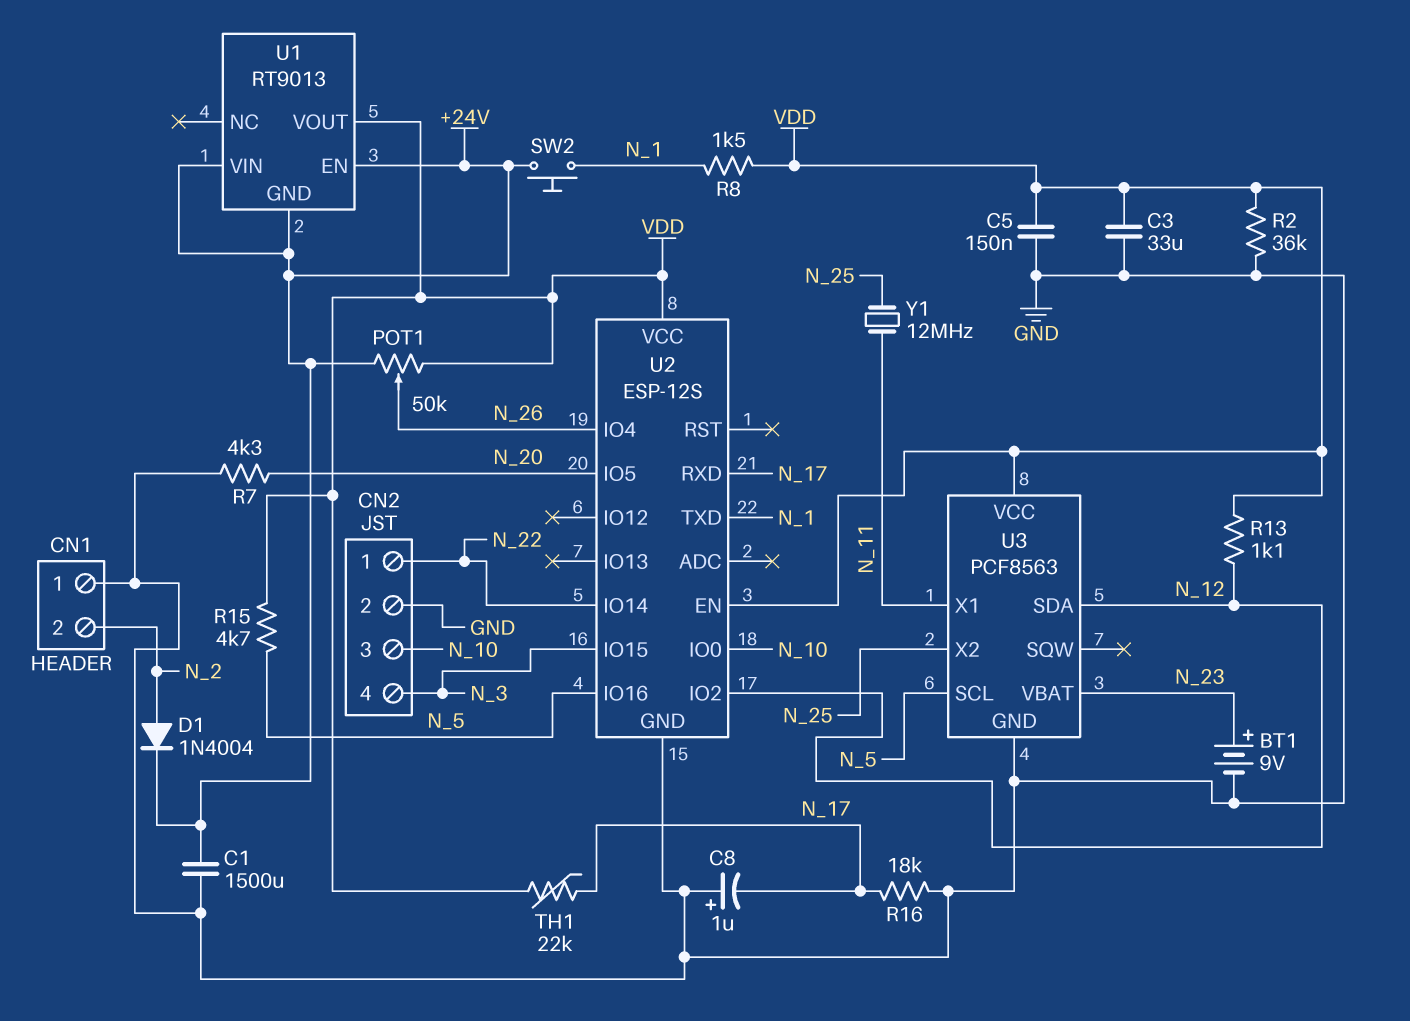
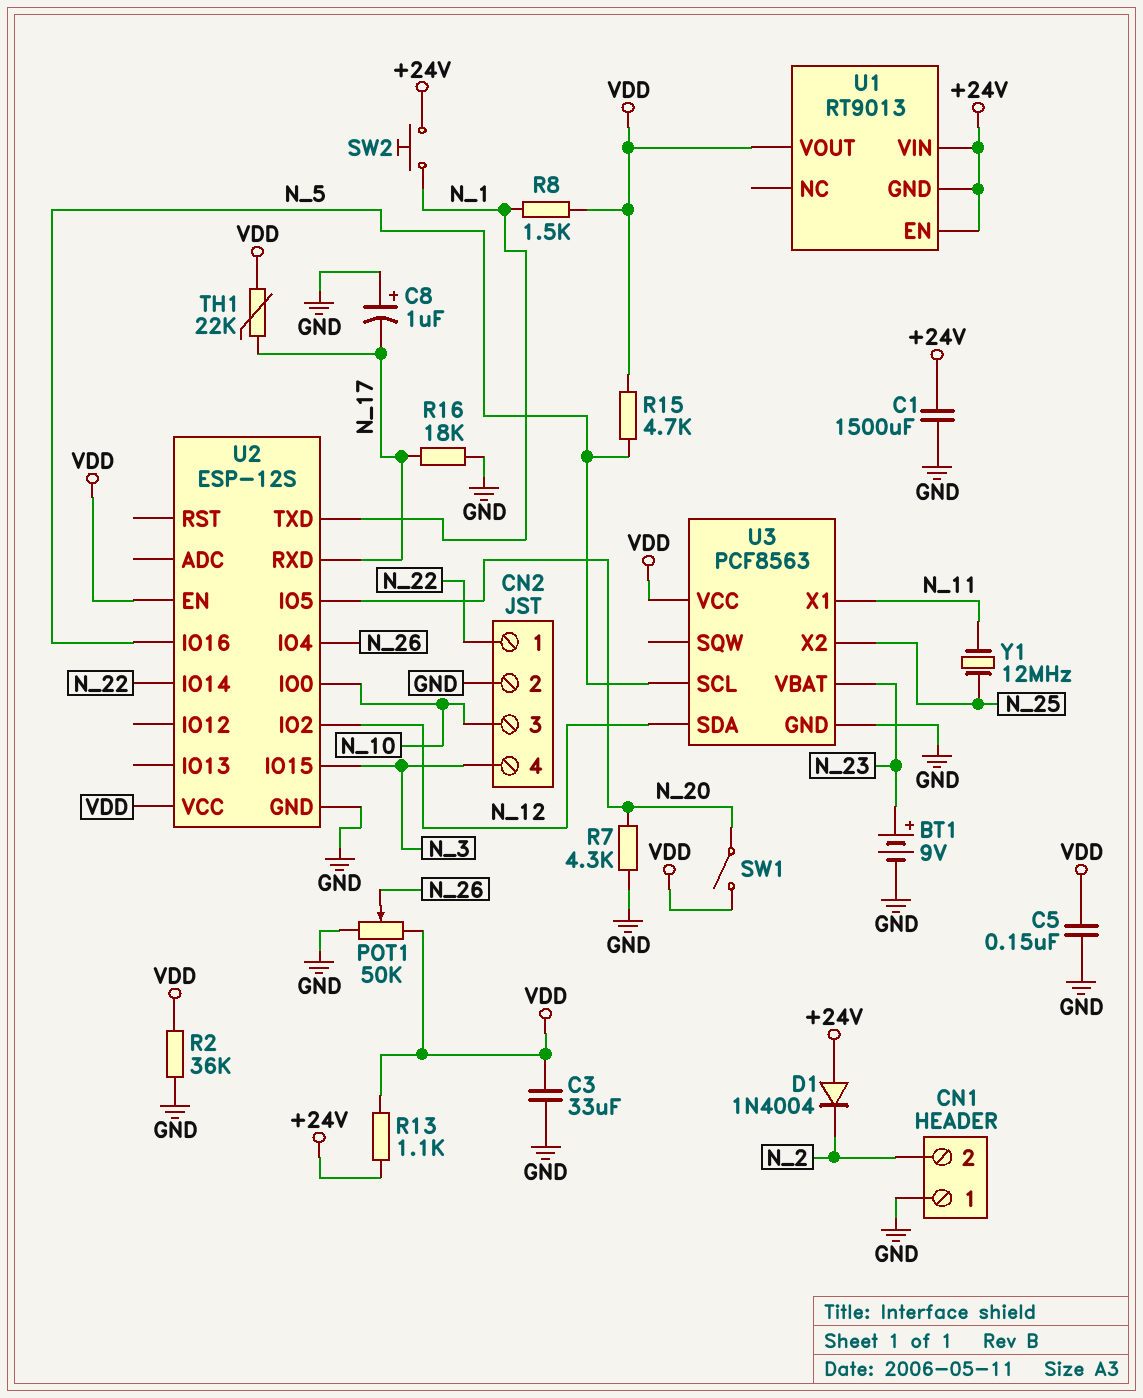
D1: diode 1N4004 (A N_2, K +24V) -> diode 1N4004 (A +24V, K N_2)
POT1: 50k (+24V, VDD, wiper N_26) -> 50k (GND, VDD, wiper N_26)
R13: 1.1k (N_12, VDD) -> 1.1k (+24V, VDD)
SW1: none -> switch (N_20, VDD)

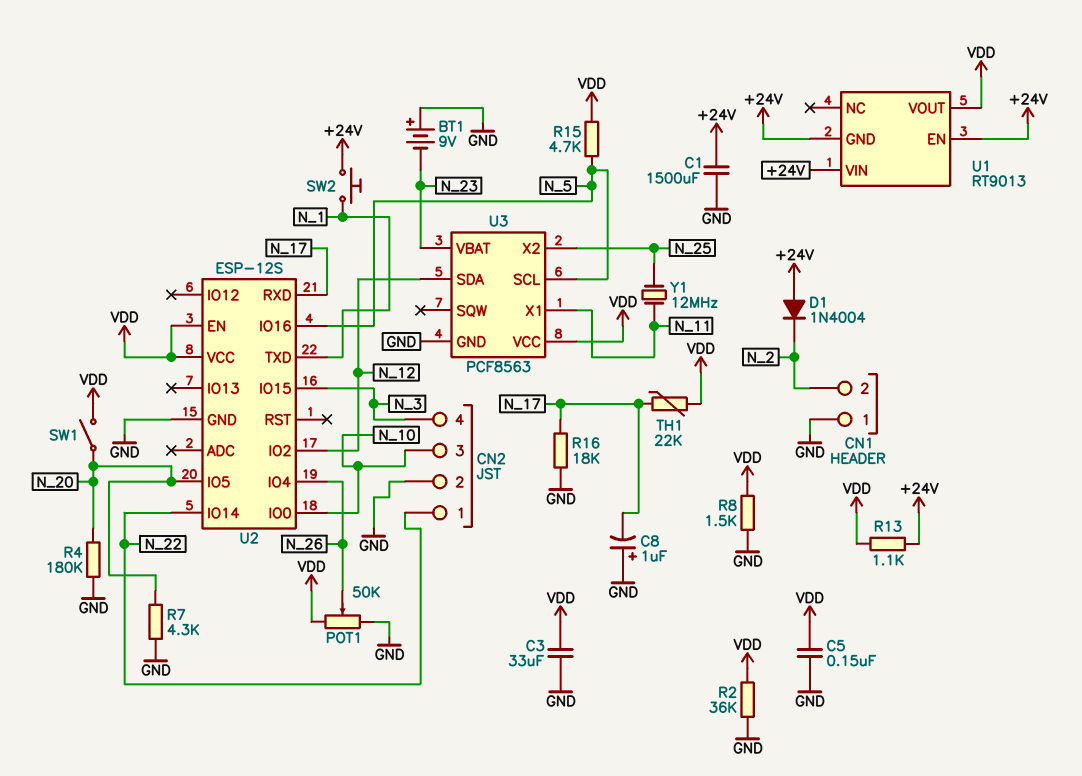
BT1: 9V (plus N_23, minus GND) -> 9V (plus GND, minus N_23)
R4: none -> 180k (GND, N_20)
R8: 1.5k (N_1, VDD) -> 1.5k (GND, VDD)

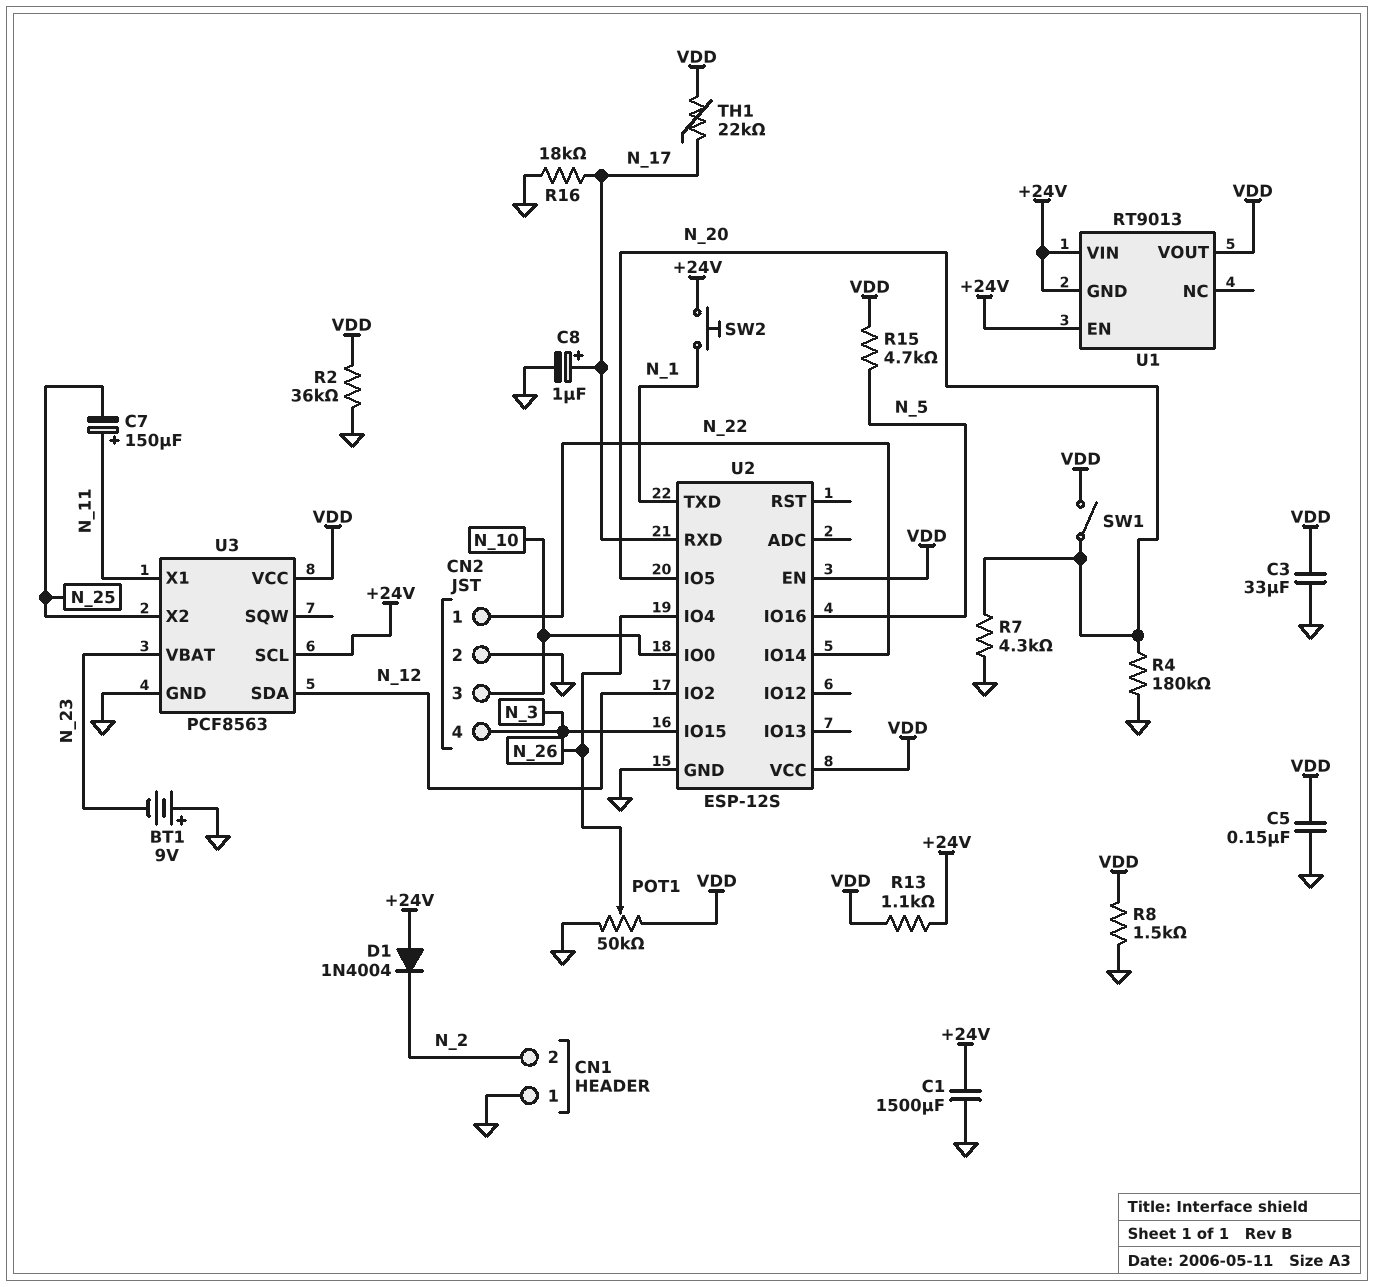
C7: none -> 150uF (plus N_11, minus N_25)
C8: 1uF (plus GND, minus N_17) -> 1uF (plus N_17, minus GND)
U3 pin SCL: N_5 -> +24V
Y1: 12MHz (N_11, N_25) -> none

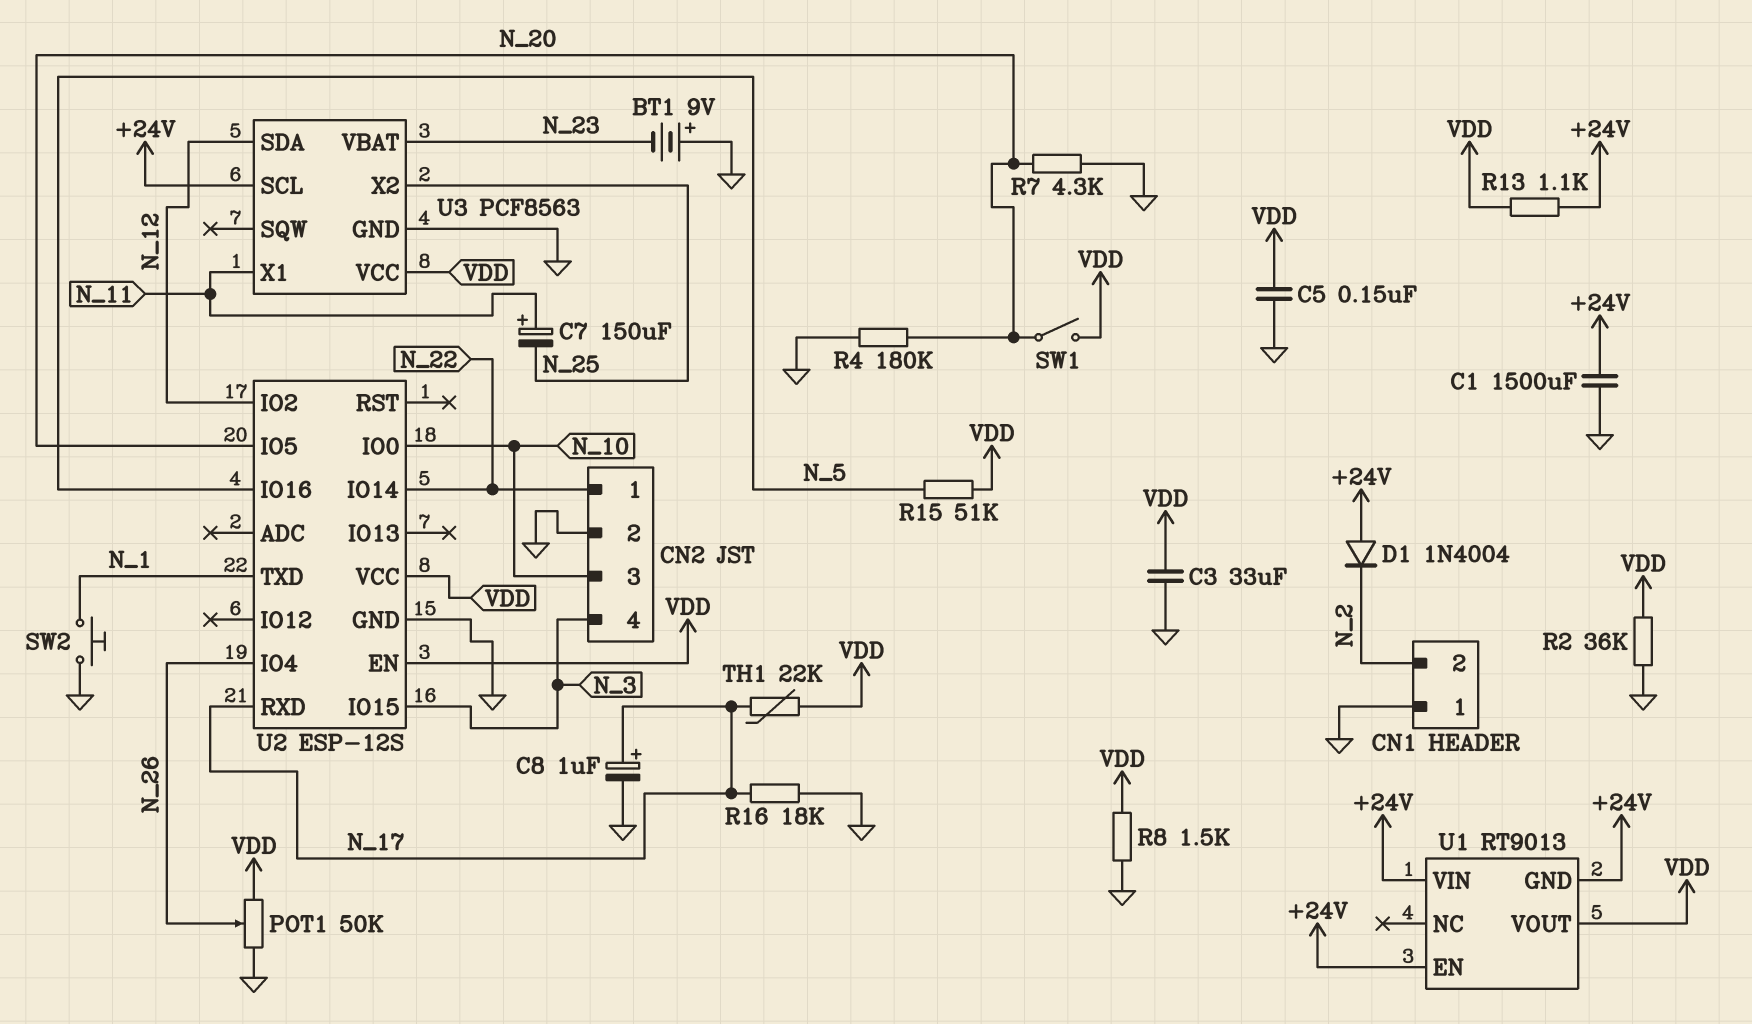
R15: 4.7k (N_5, VDD) -> 51k (N_5, VDD)
SW2: button (+24V, N_1) -> button (GND, N_1)

